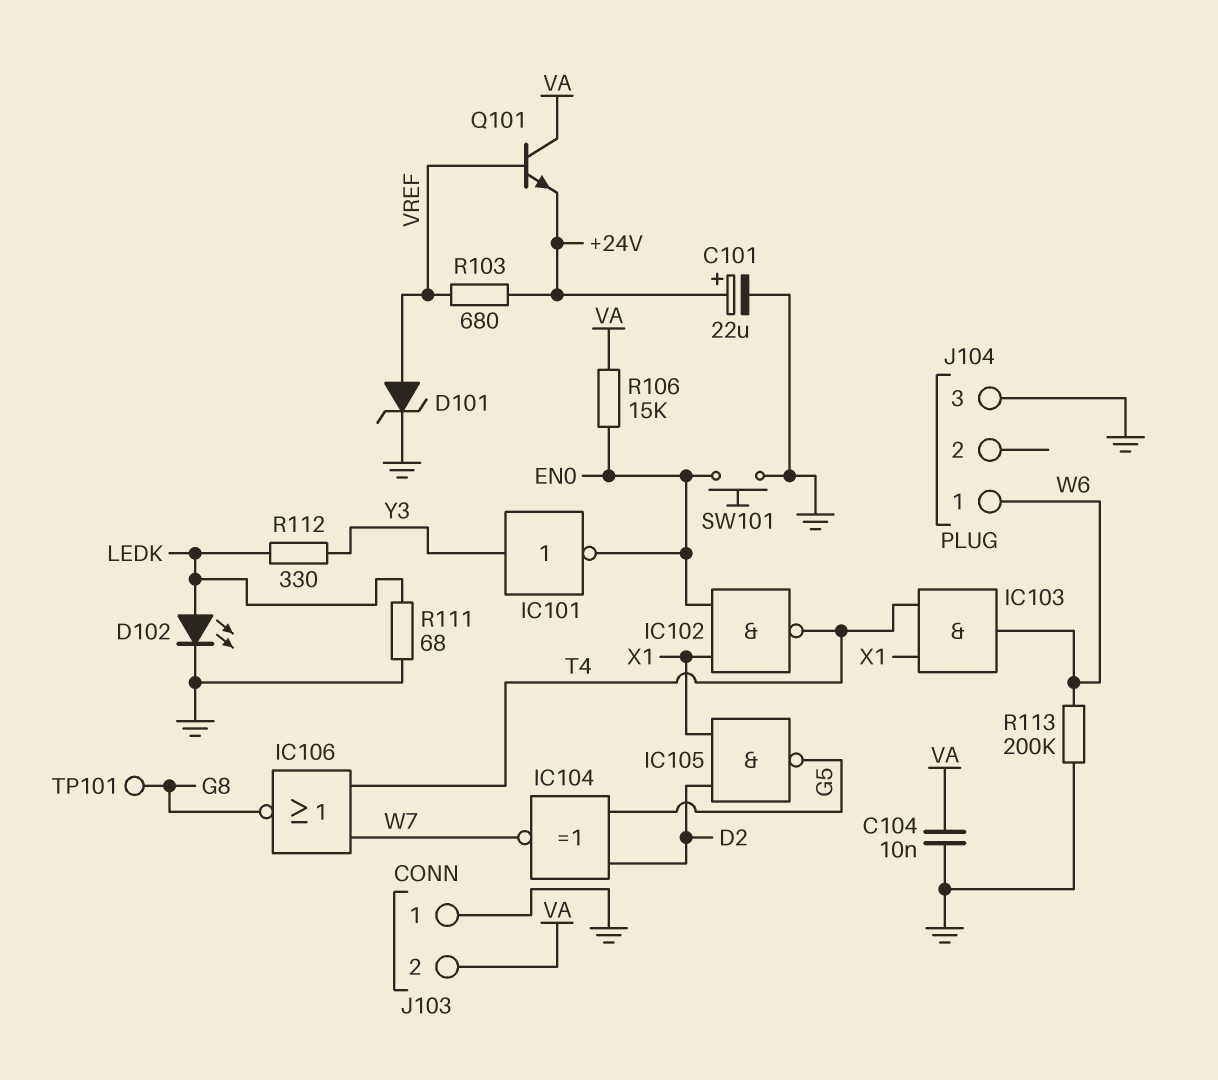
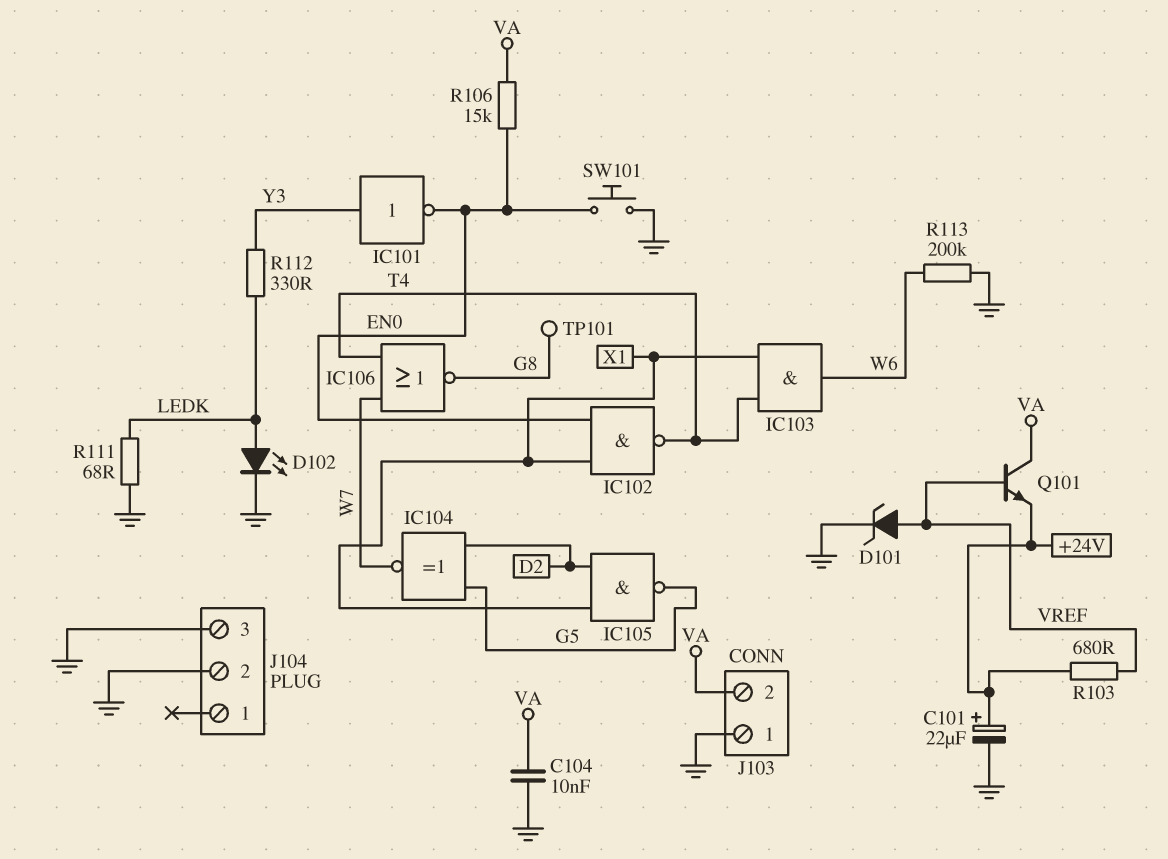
J104 pin 1: W6 -> none
J104 pin 2: none -> GND

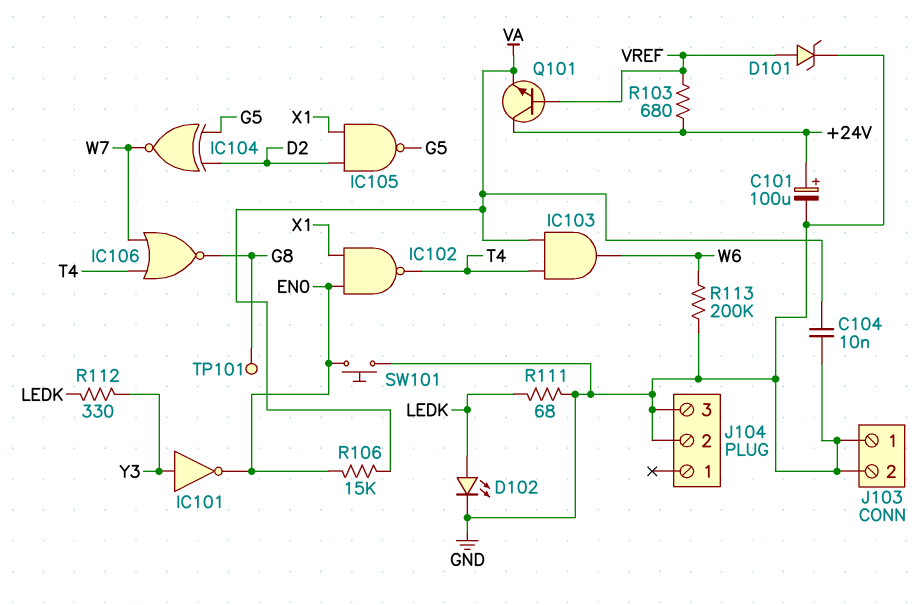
C101: 22uF (plus +24V, minus GND) -> 100uF (plus +24V, minus GND)
IC103: AND (in T4, in X1, out W6) -> AND (in T4, in VA, out W6)
J103 pin 2: VA -> GND
Q101: NPN (B VREF, C VA, E +24V) -> NPN (B VREF, C +24V, E VA)

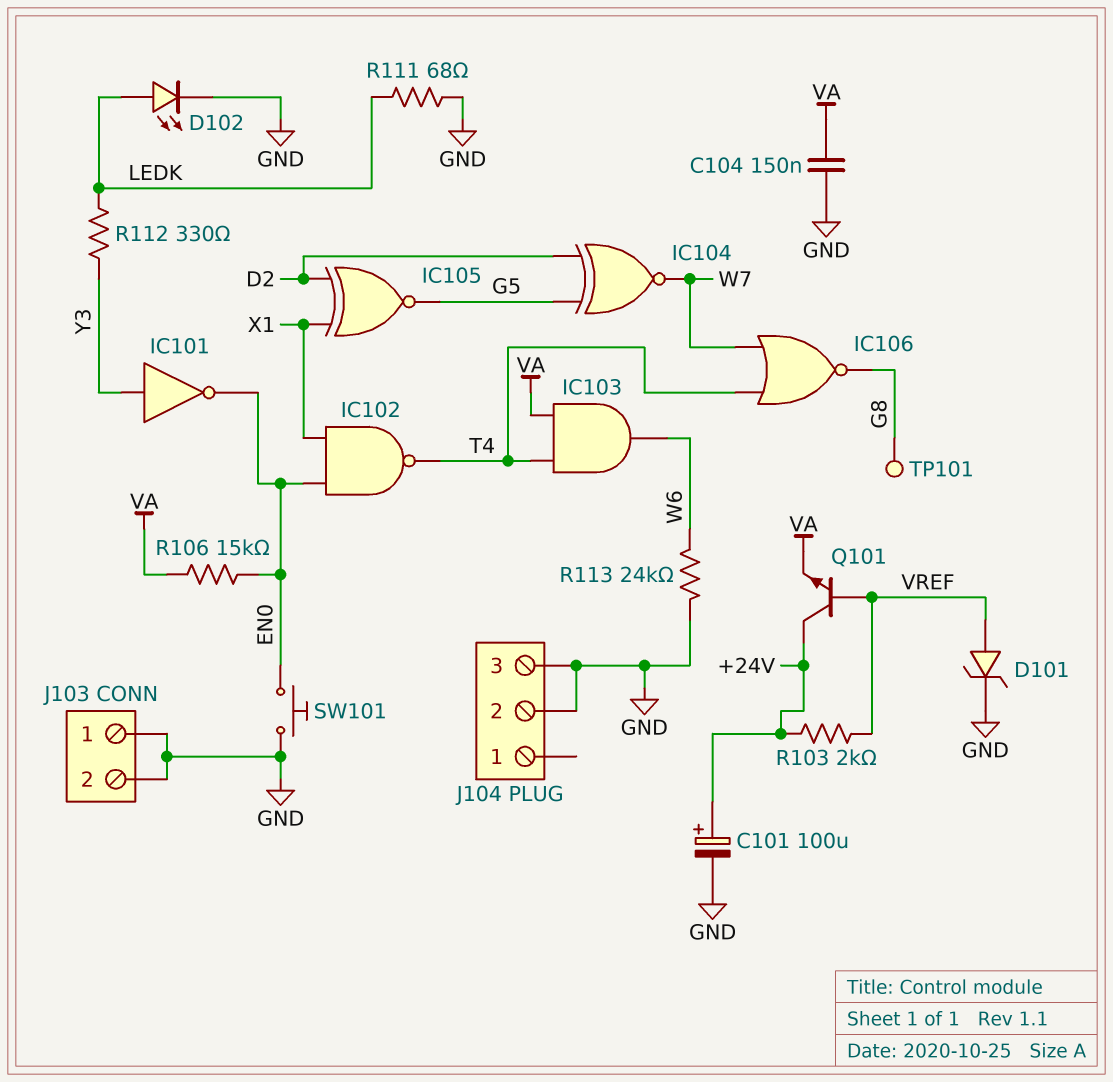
C104: 10nF (GND, VA) -> 150nF (GND, VA)
IC105: NAND (in D2, in X1, out G5) -> XNOR (in D2, in X1, out G5)
R103: 680 (+24V, VREF) -> 2k (+24V, VREF)
R113: 200k (GND, W6) -> 24k (GND, W6)

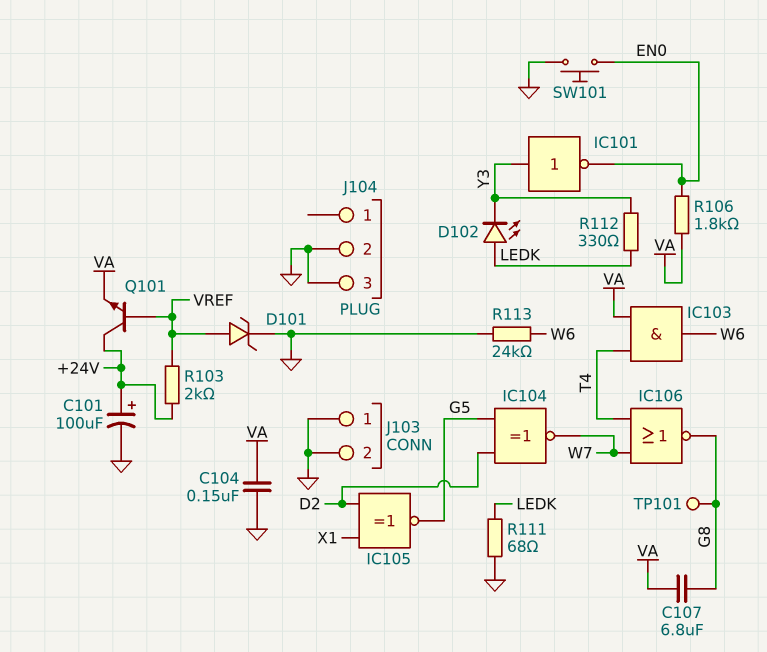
C107: none -> 6.8uF (G8, VA)
D102: LED (A LEDK, K GND) -> LED (A LEDK, K Y3)
IC102: NAND (in EN0, in X1, out T4) -> none
R106: 15k (EN0, VA) -> 1.8k (EN0, VA)

